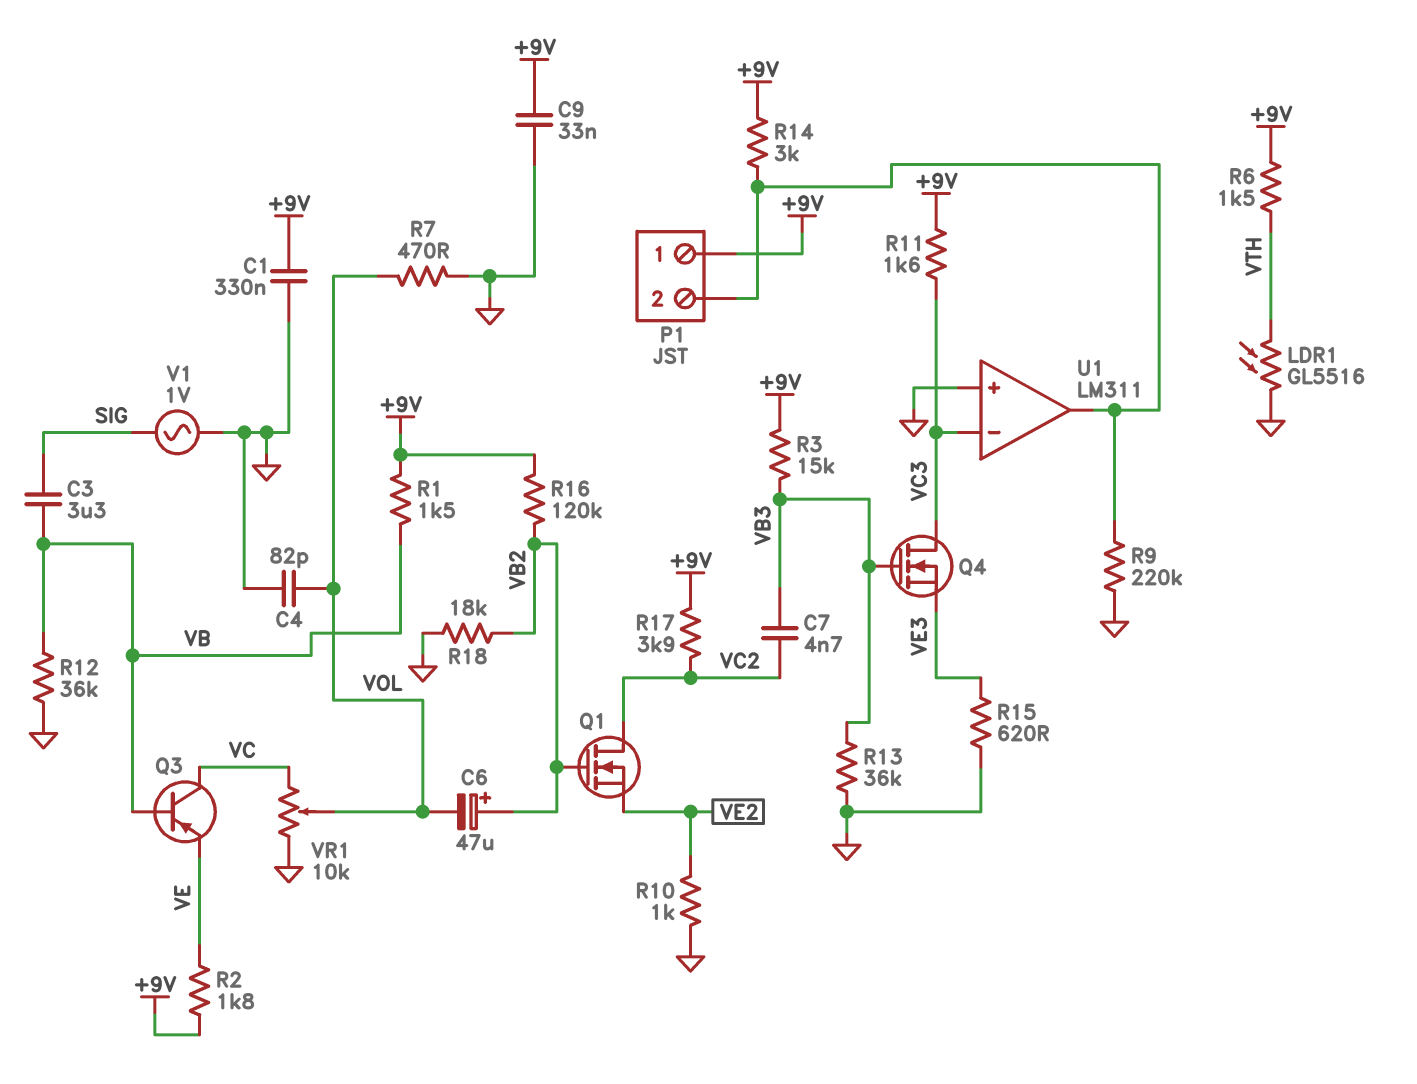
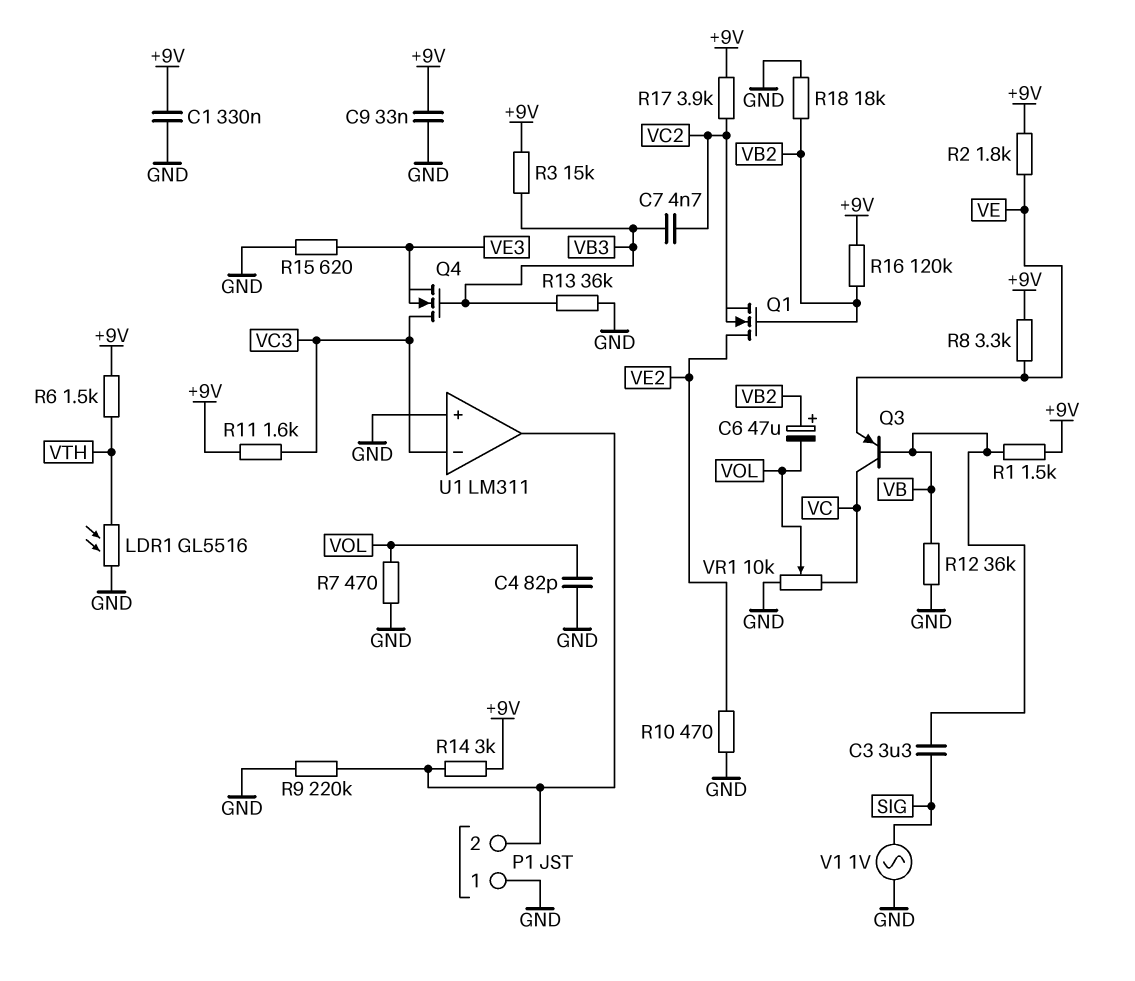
P1 pin 1: +9V -> GND
Q1: NMOS (G VB2, D VC2, S VE2) -> NMOS (G VB2, D VE2, S VC2)
R8: none -> 3.3k (+9V, VE)
R10: 1k (GND, VE2) -> 470 (GND, VE2)

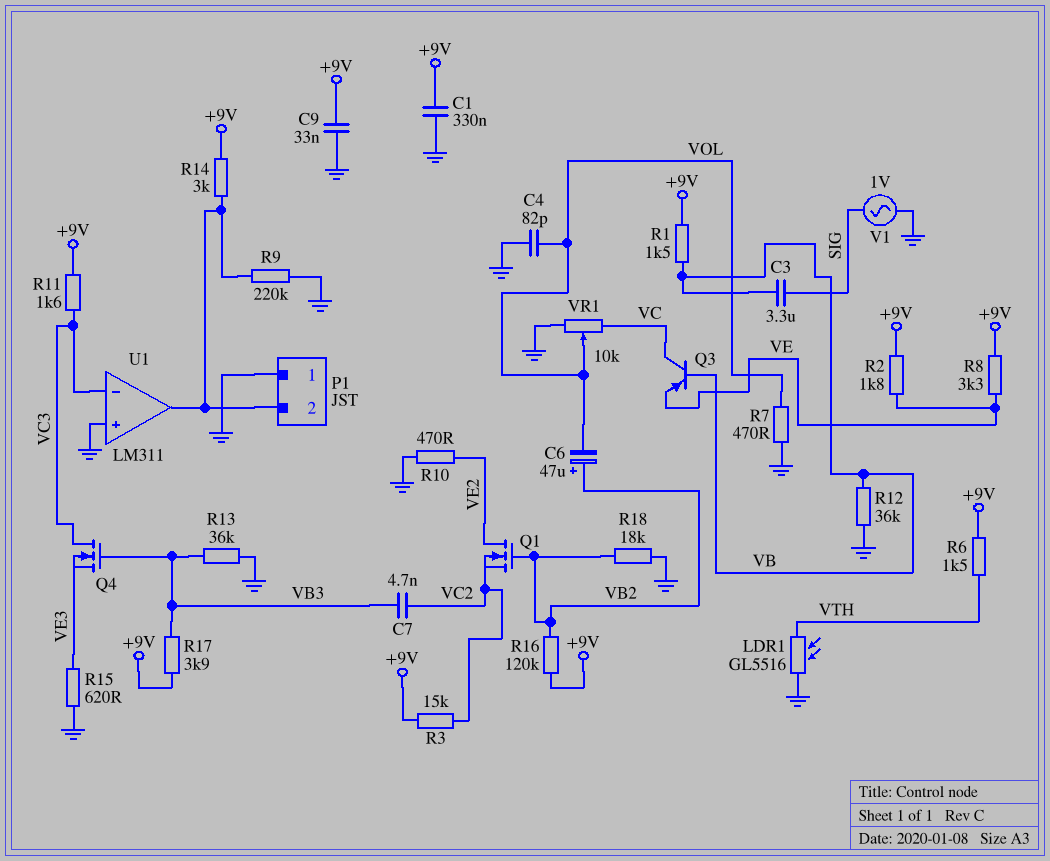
R3: 15k (+9V, VB3) -> 15k (+9V, VC2)
R17: 3.9k (+9V, VC2) -> 3.9k (+9V, VB3)

